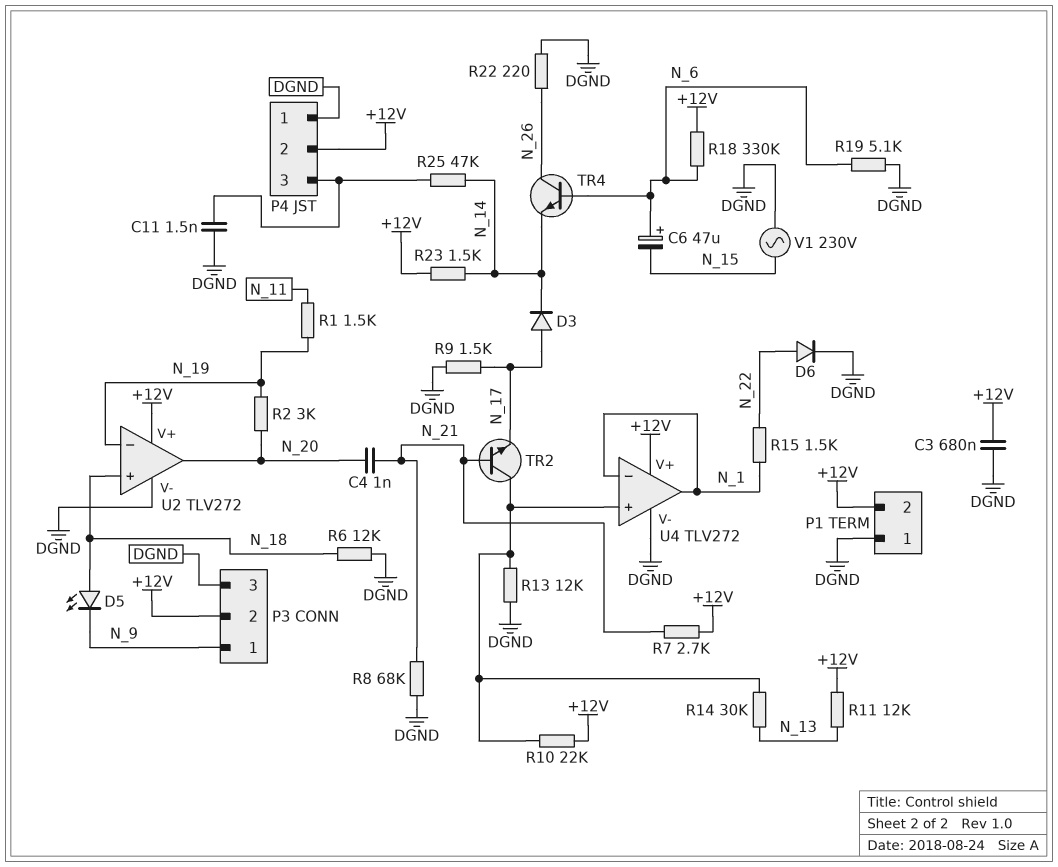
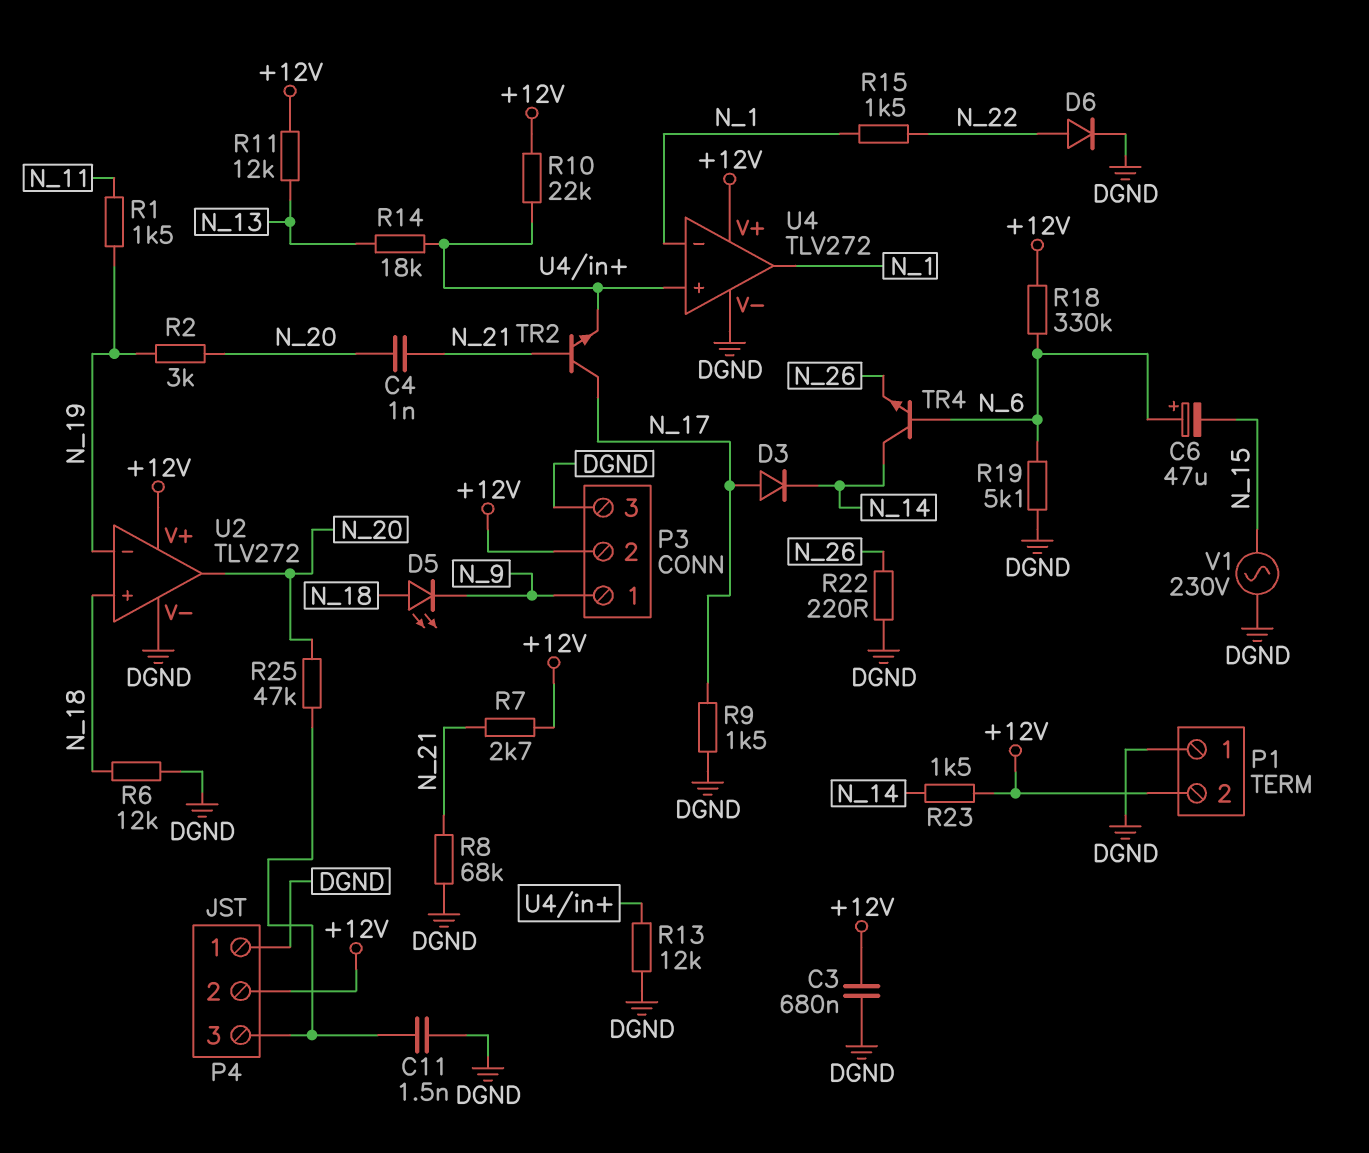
R14: 30k (N_13, U4/in+) -> 18k (N_13, U4/in+)
R25: 47k (N_14, P4/3) -> 47k (N_20, P4/3)
TR2: NPN (B N_21, C U4/in+, E N_17) -> NPN (B N_21, C N_17, E U4/in+)
TR4: NPN (B N_6, C N_26, E N_14) -> NPN (B N_6, C N_14, E N_26)

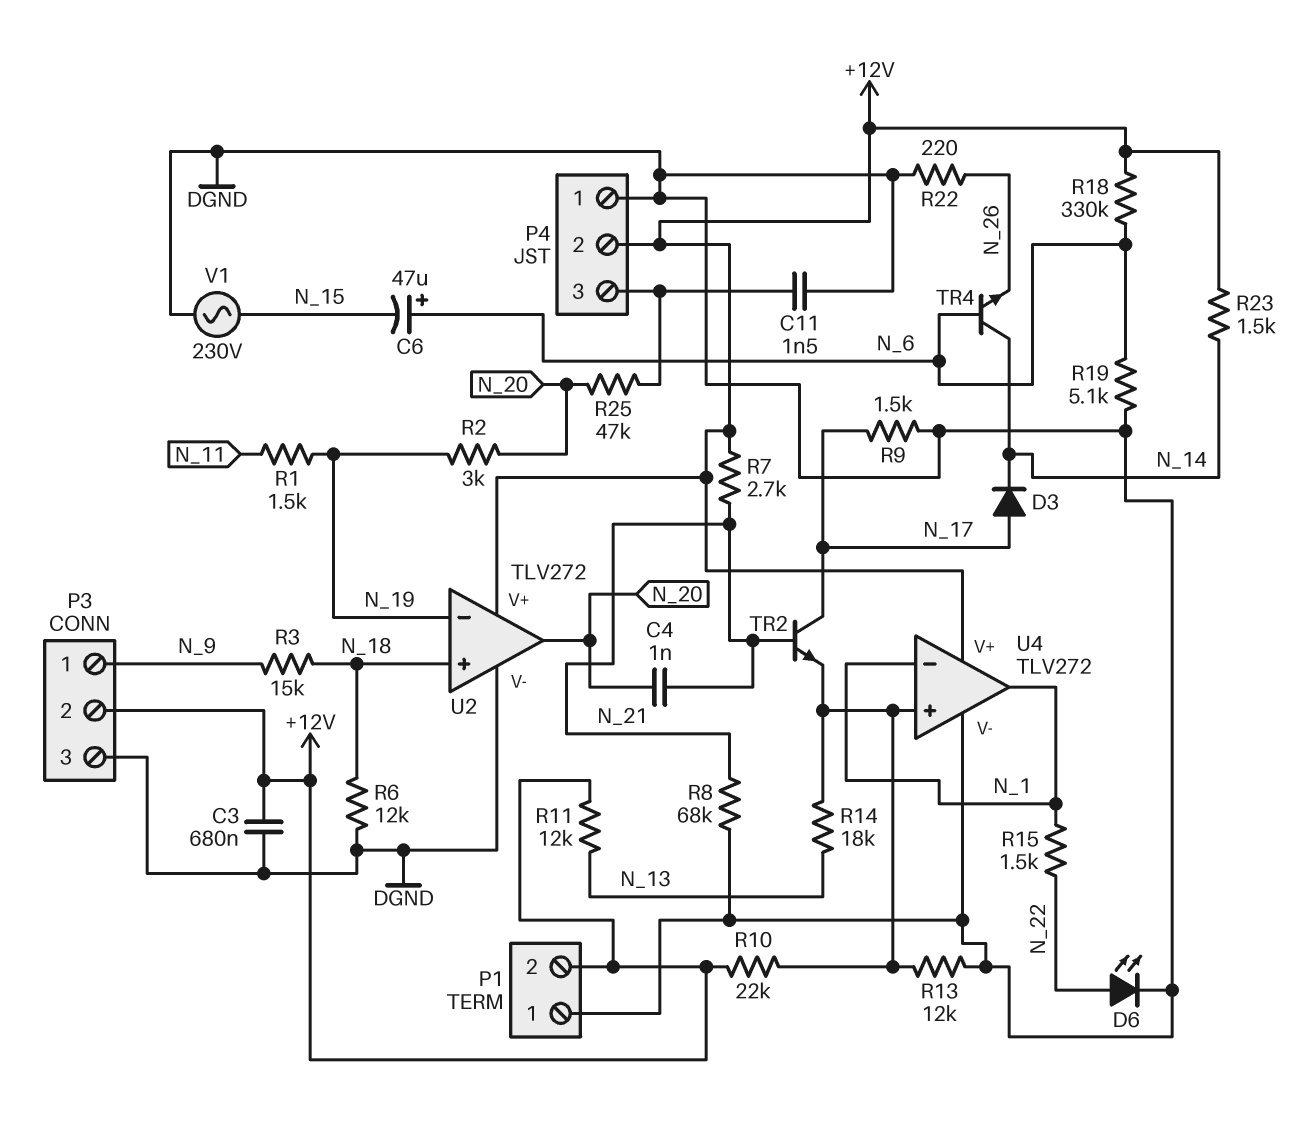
D5: LED (A N_18, K N_9) -> none
D6: diode (A N_22, K DGND) -> LED (A N_22, K DGND)
R3: none -> 15k (N_9, N_18)

